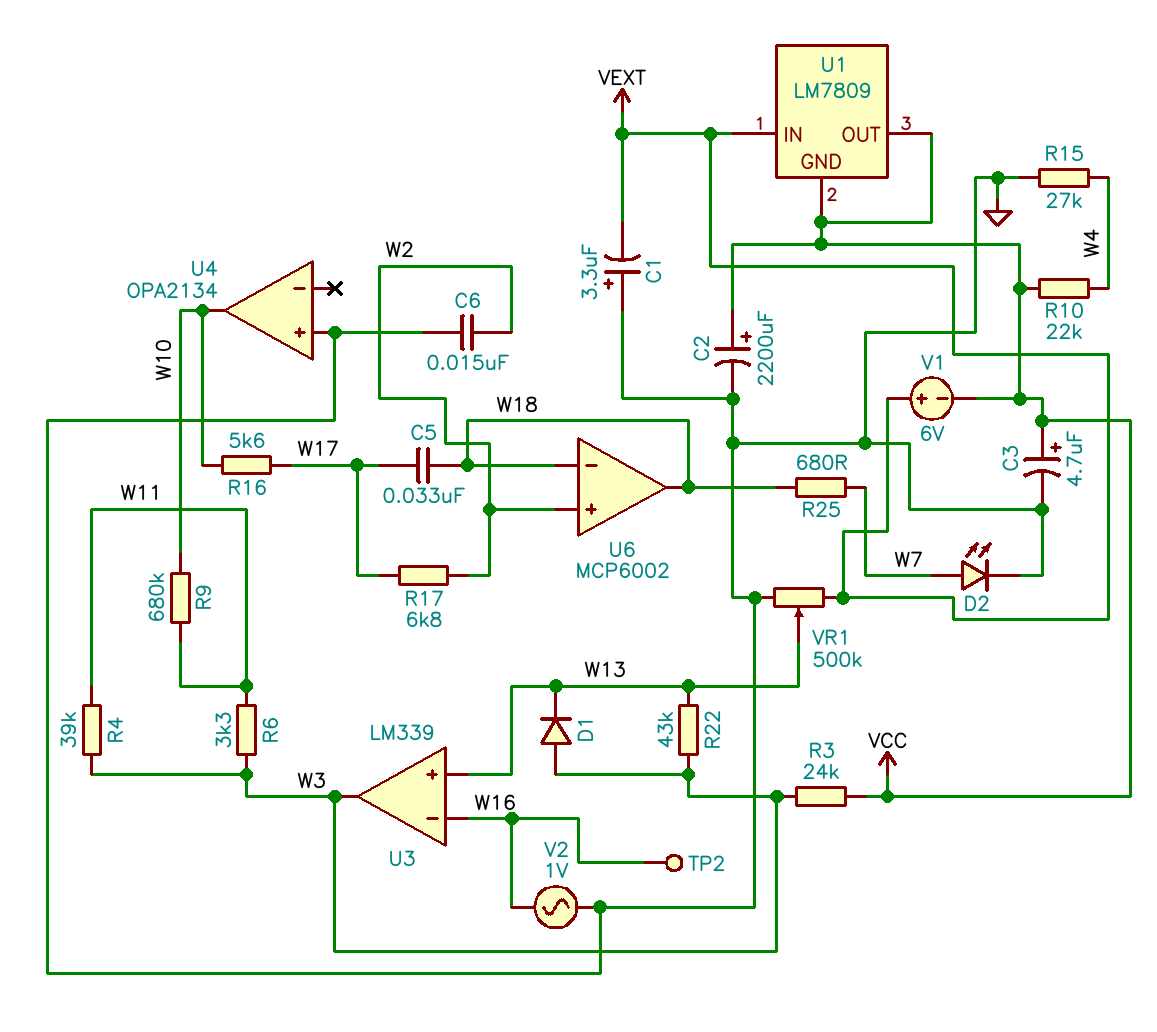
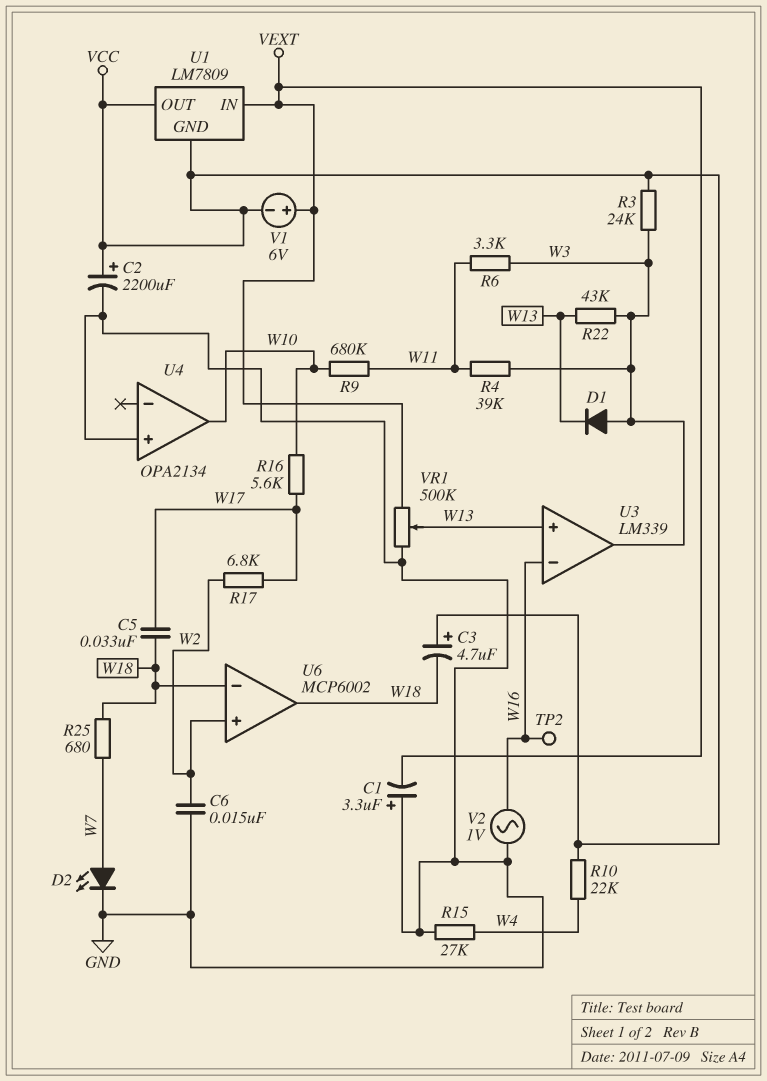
C3: 4.7uF (plus VCC, minus GND) -> 4.7uF (plus VCC, minus W18)

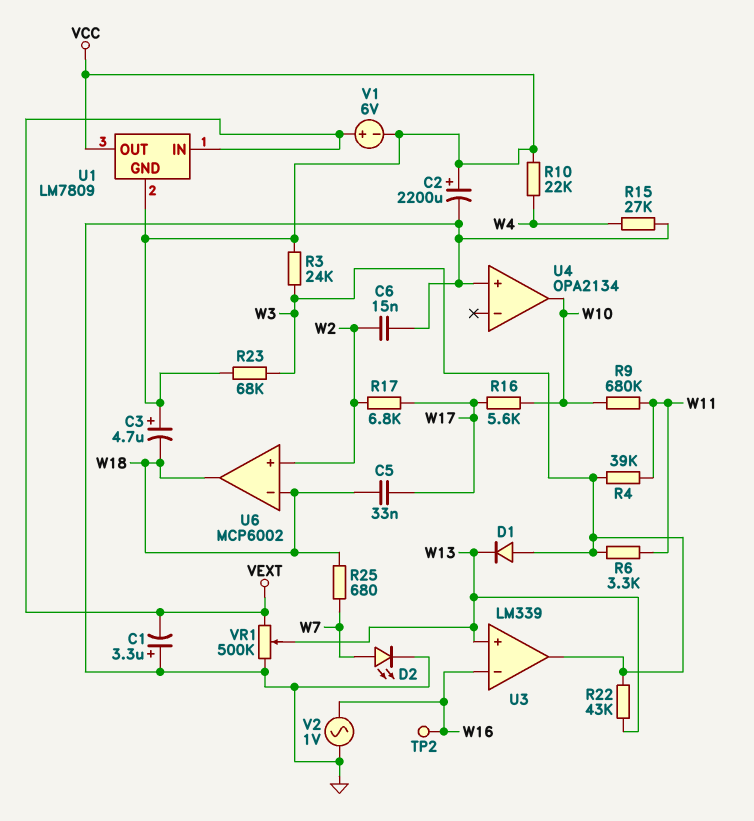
R23: none -> 68k (VCC, W3)

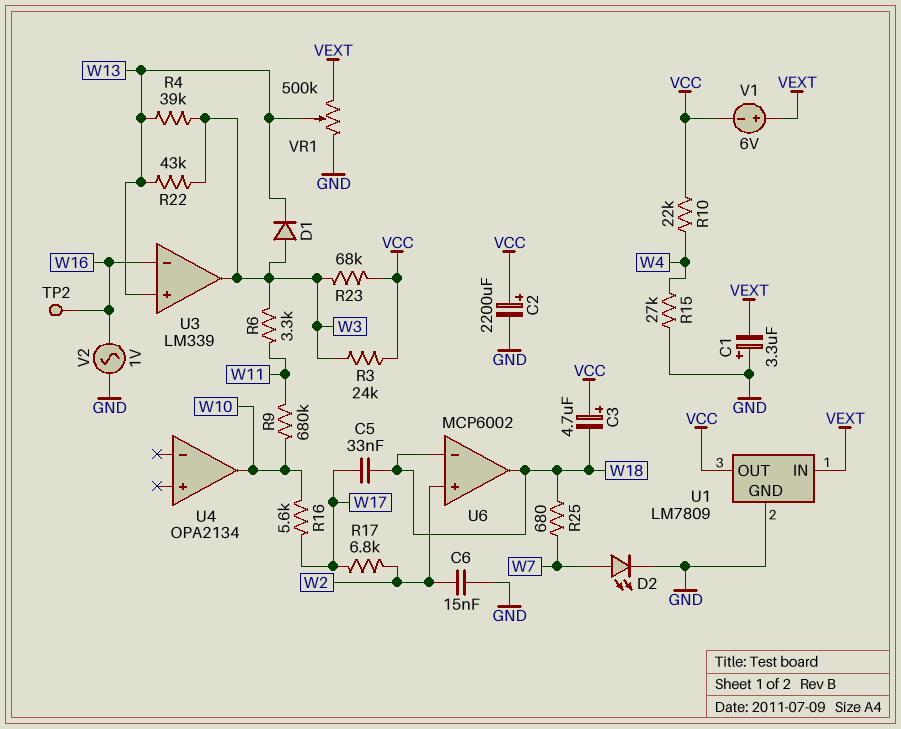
R4: 39k (W3, W11) -> 39k (W3, W13)
U1 pin GND: VCC -> GND
U4 pin in+: GND -> none

